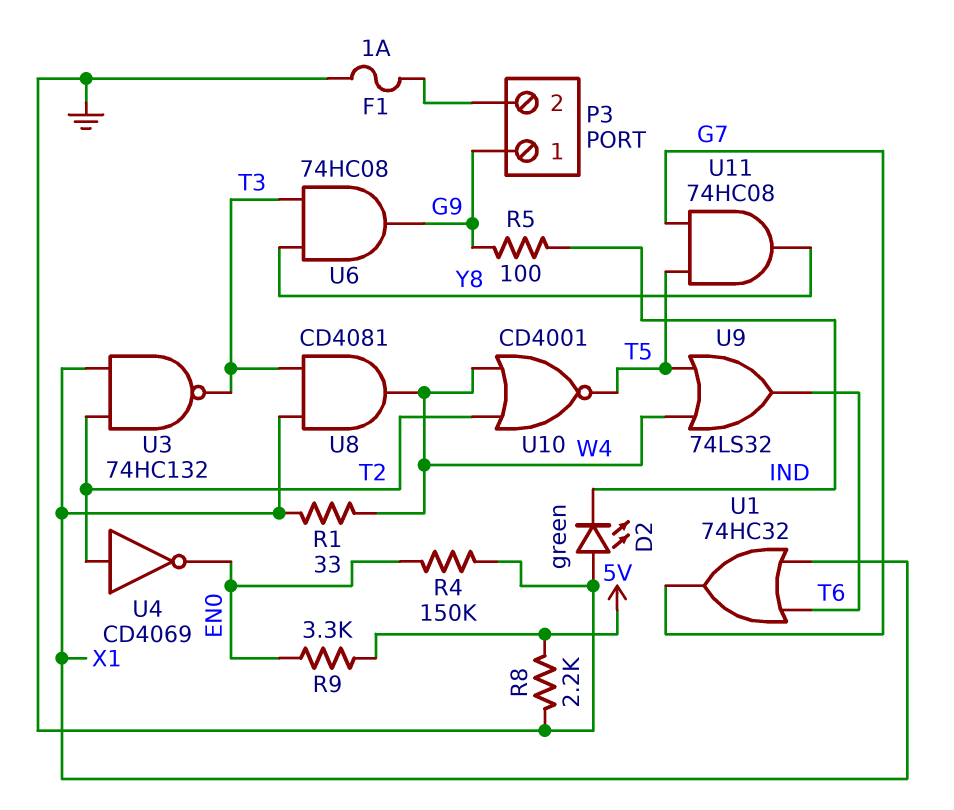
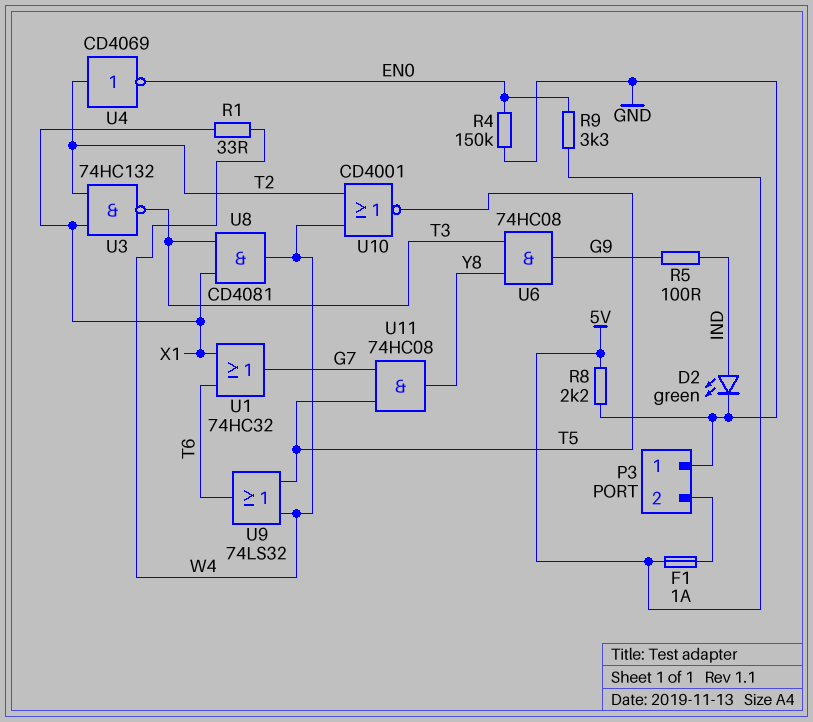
D2: LED green (A GND, K IND) -> LED green (A IND, K GND)
F1: 1A (GND, P3/2) -> 1A (5V, P3/2)
P3 pin 1: G9 -> GND

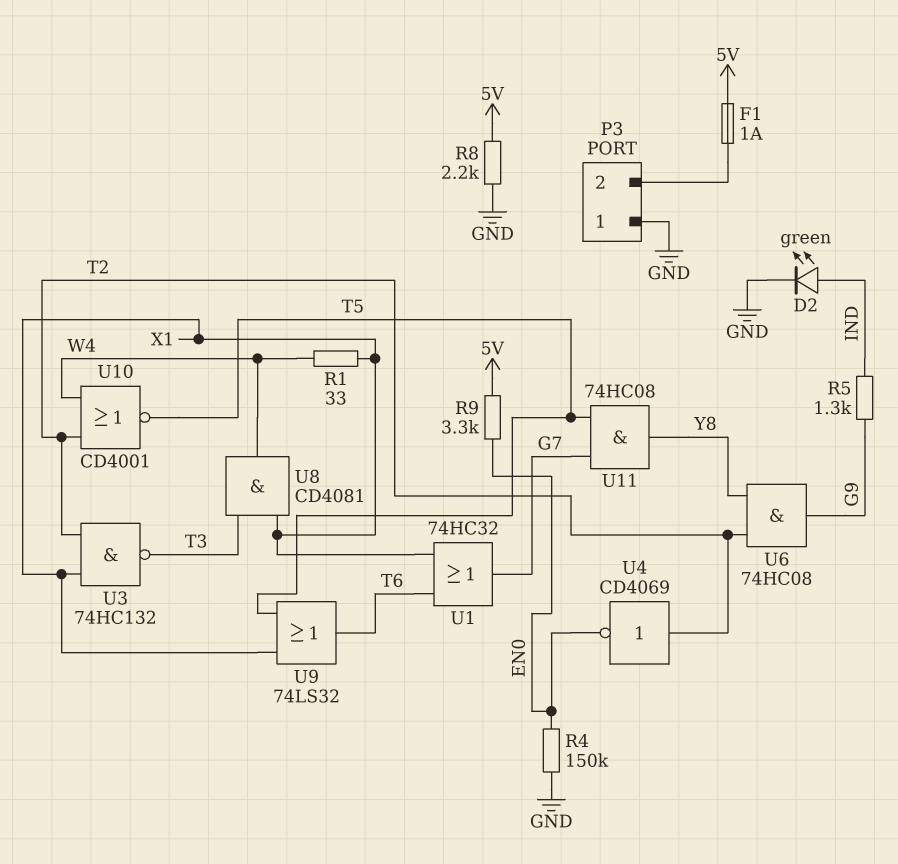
R5: 100 (G9, IND) -> 1.3k (G9, IND)
U6: AND 74HC08 (in T3, in Y8, out G9) -> AND 74HC08 (in T2, in Y8, out G9)
U9: OR 74LS32 (in T5, in W4, out T6) -> OR 74LS32 (in T5, in X1, out T6)

